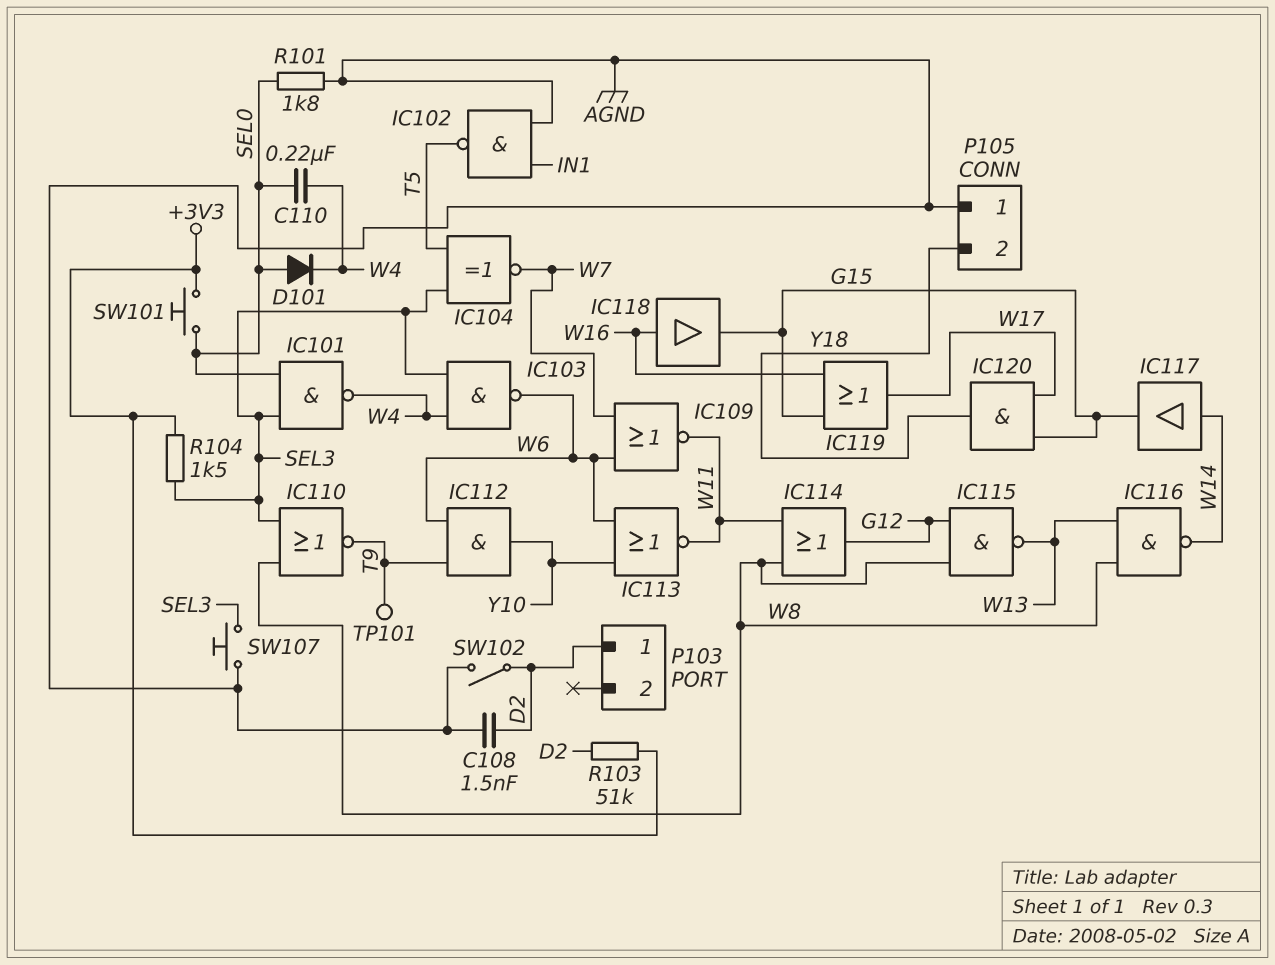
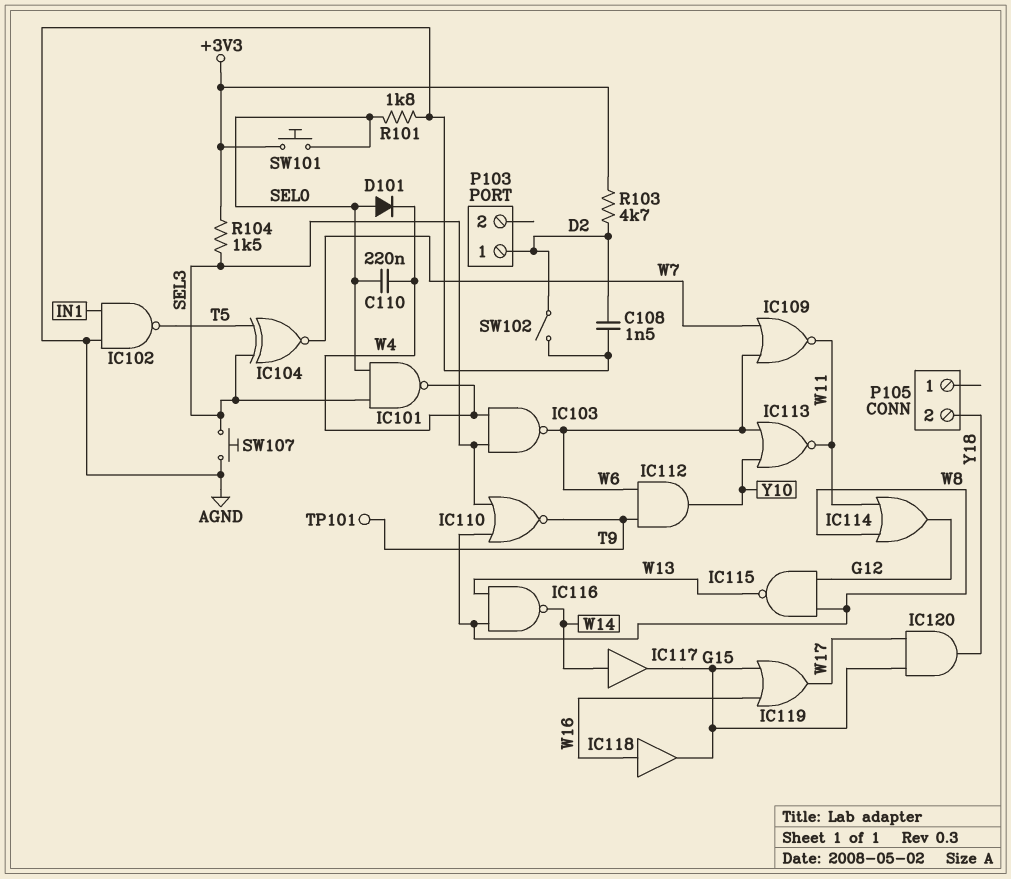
P105 pin 1: AGND -> none
R103: 51k (+3V3, D2) -> 4.7k (+3V3, D2)

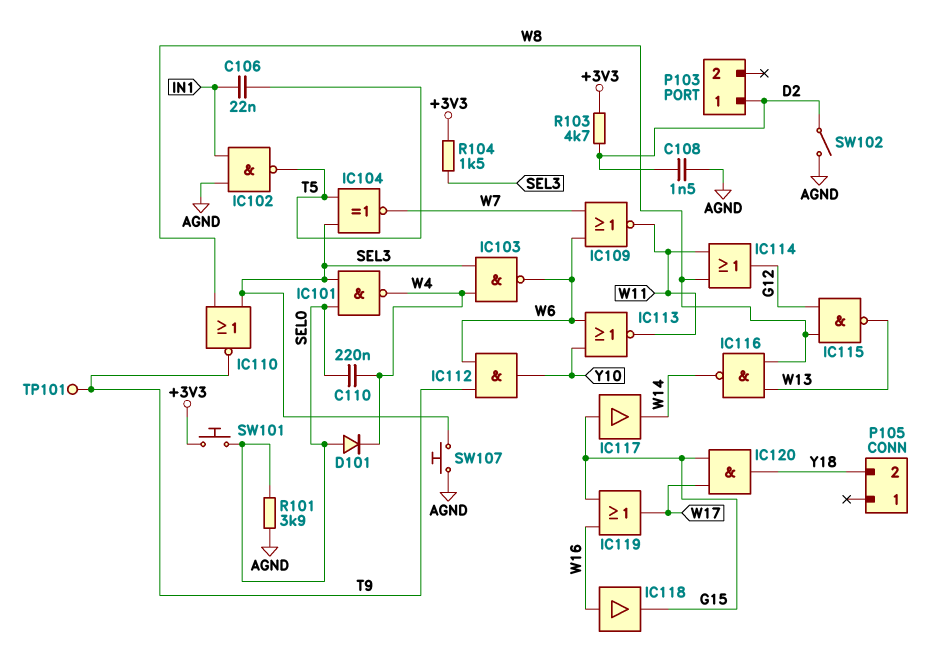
C106: none -> 22nF (IN1, T5)
IC117: buffer (in W14, out G15) -> buffer (in G15, out W14)
R101: 1.8k (AGND, SEL0) -> 3.9k (AGND, SEL0)

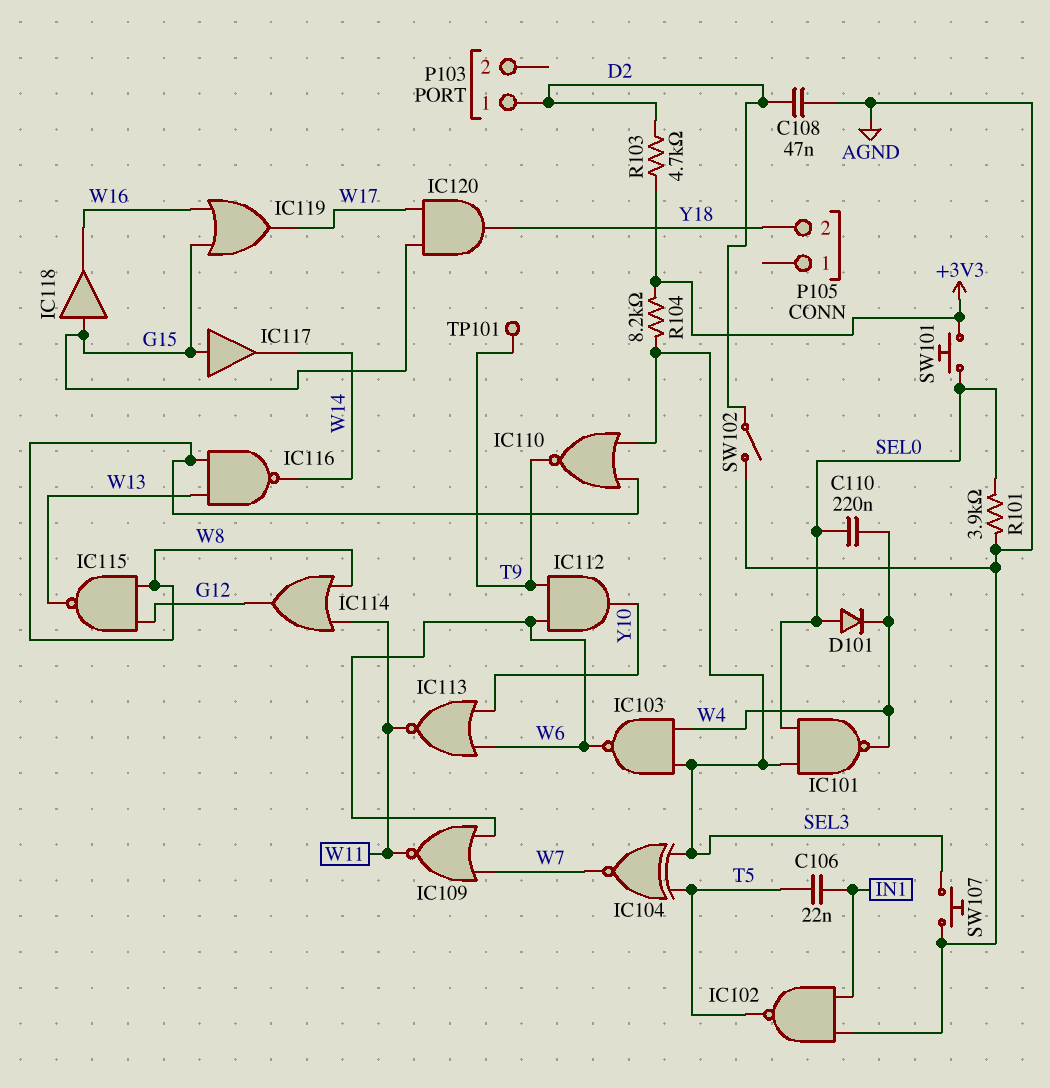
C108: 1.5nF (AGND, D2) -> 47nF (AGND, D2)
IC118: buffer (in W16, out G15) -> buffer (in G15, out W16)
R104: 1.5k (+3V3, SEL3) -> 8.2k (+3V3, SEL3)

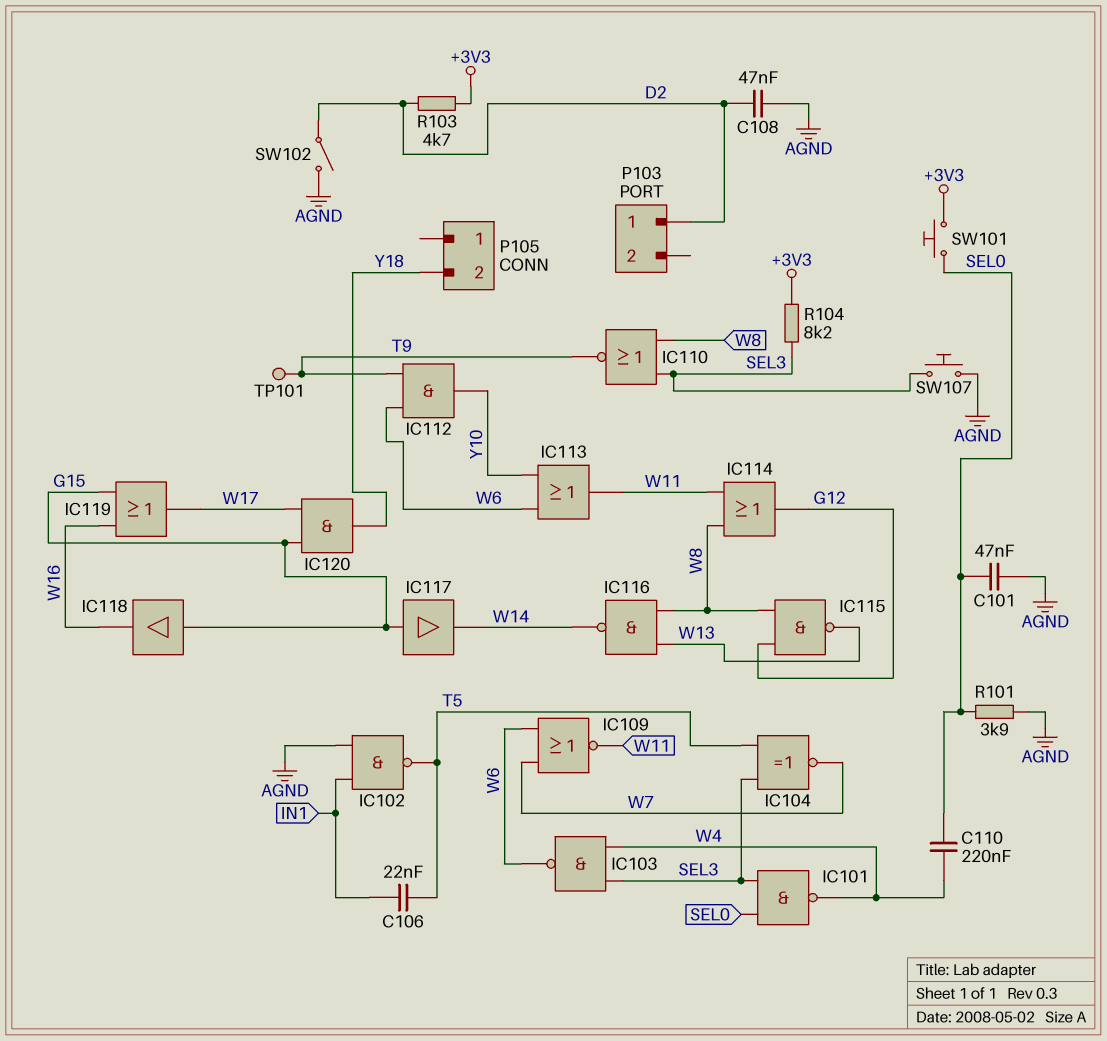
C101: none -> 47nF (AGND, SEL0)
D101: diode (A SEL0, K W4) -> none
IC113: NOR (in W6, in Y10, out W11) -> OR (in W6, in Y10, out W11)

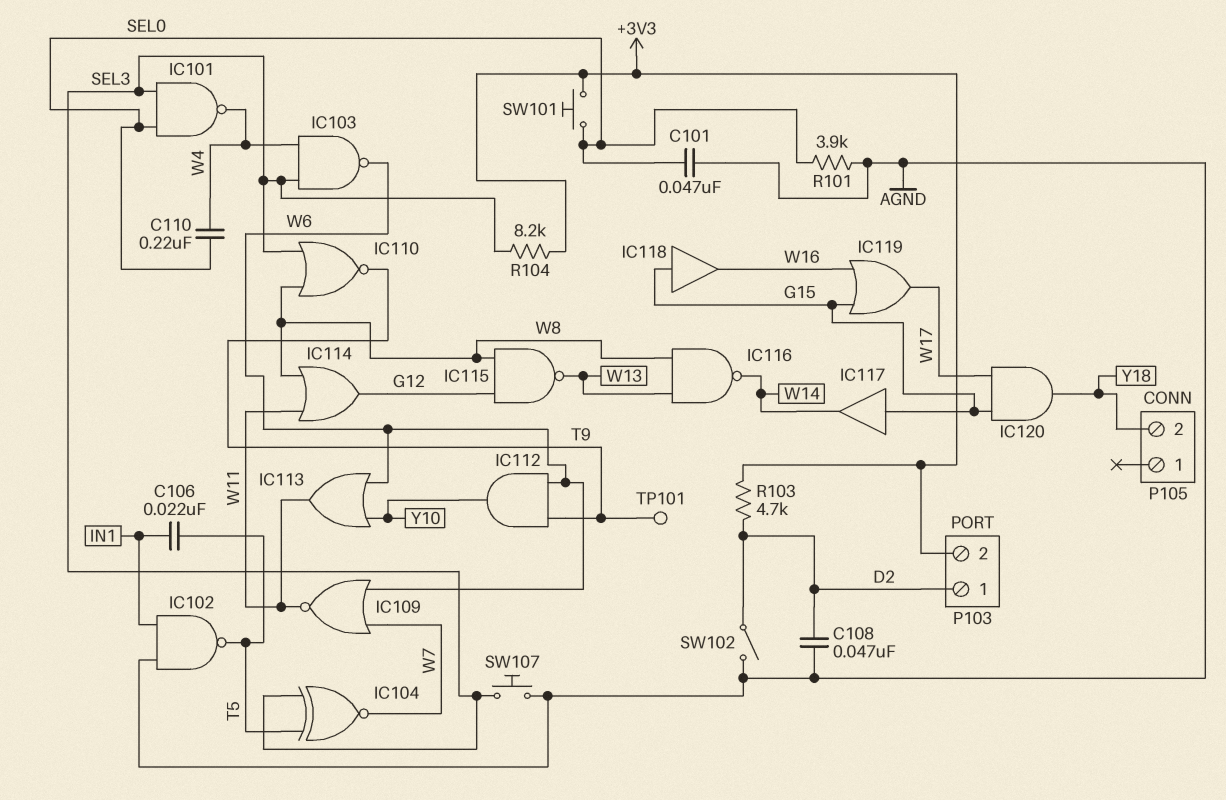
P103 pin 2: none -> +3V3

